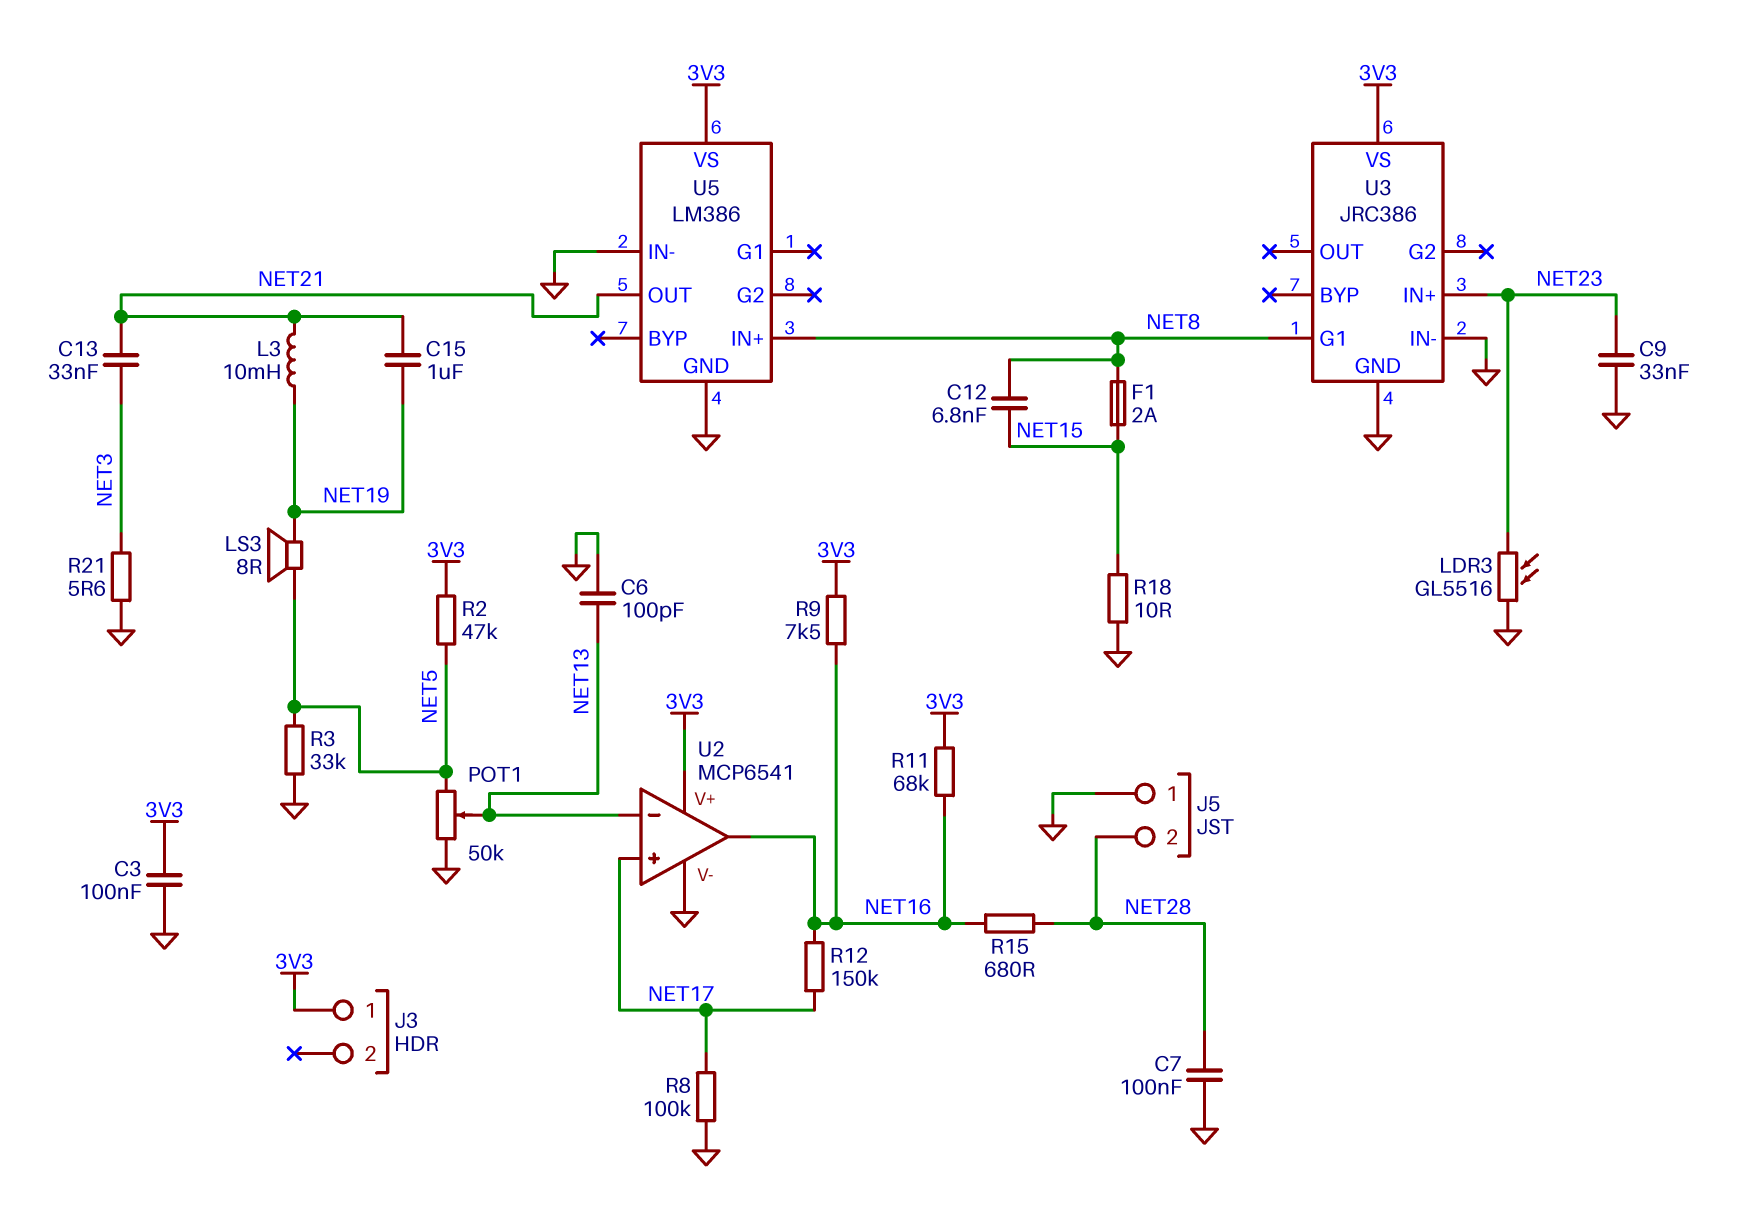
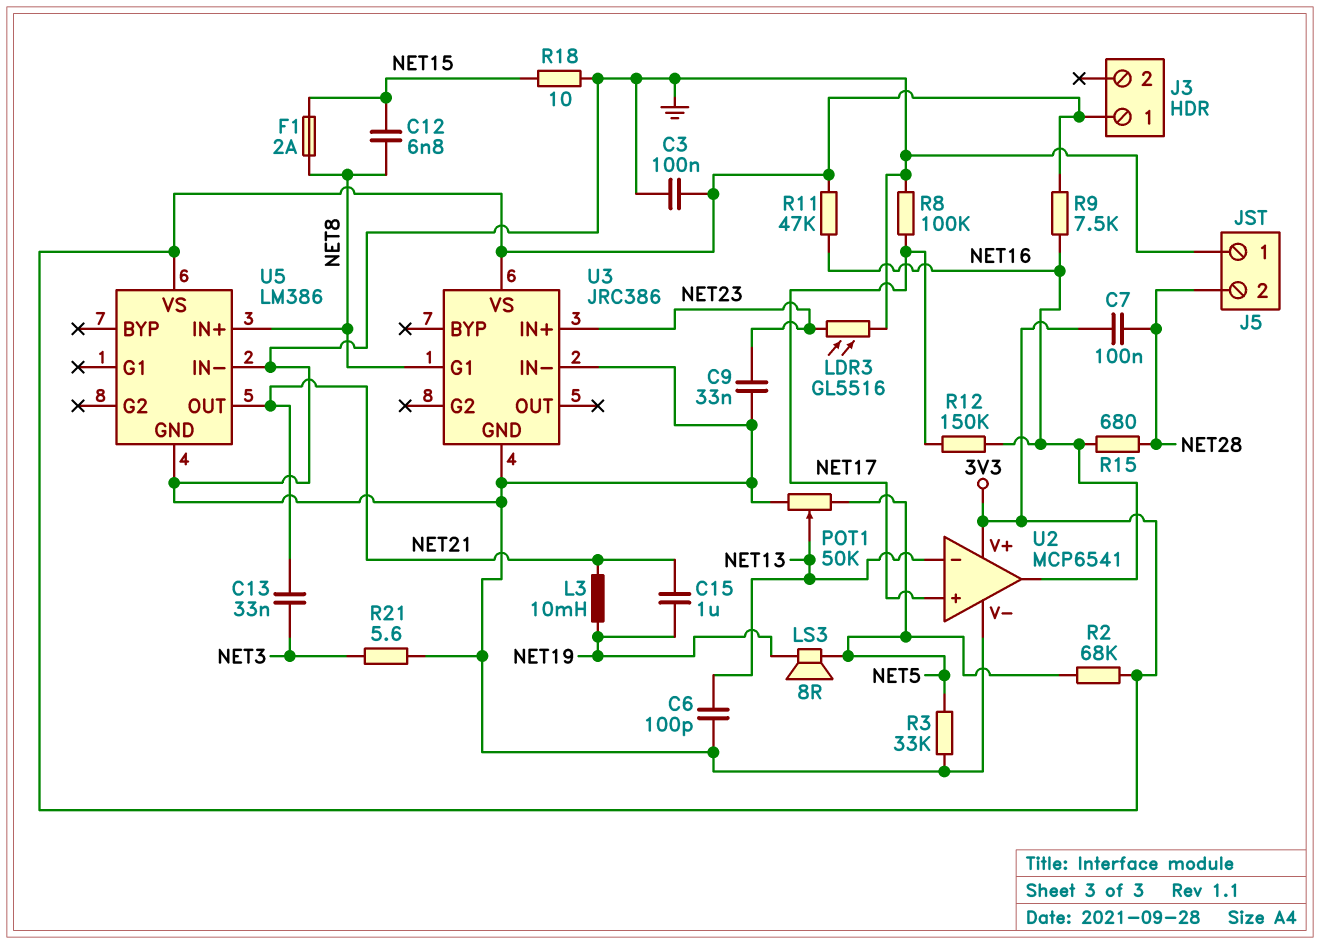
C7: 100nF (GND, NET28) -> 100nF (3V3, NET28)
R2: 47k (3V3, NET5) -> 68k (3V3, NET5)
R11: 68k (3V3, NET16) -> 47k (3V3, NET16)

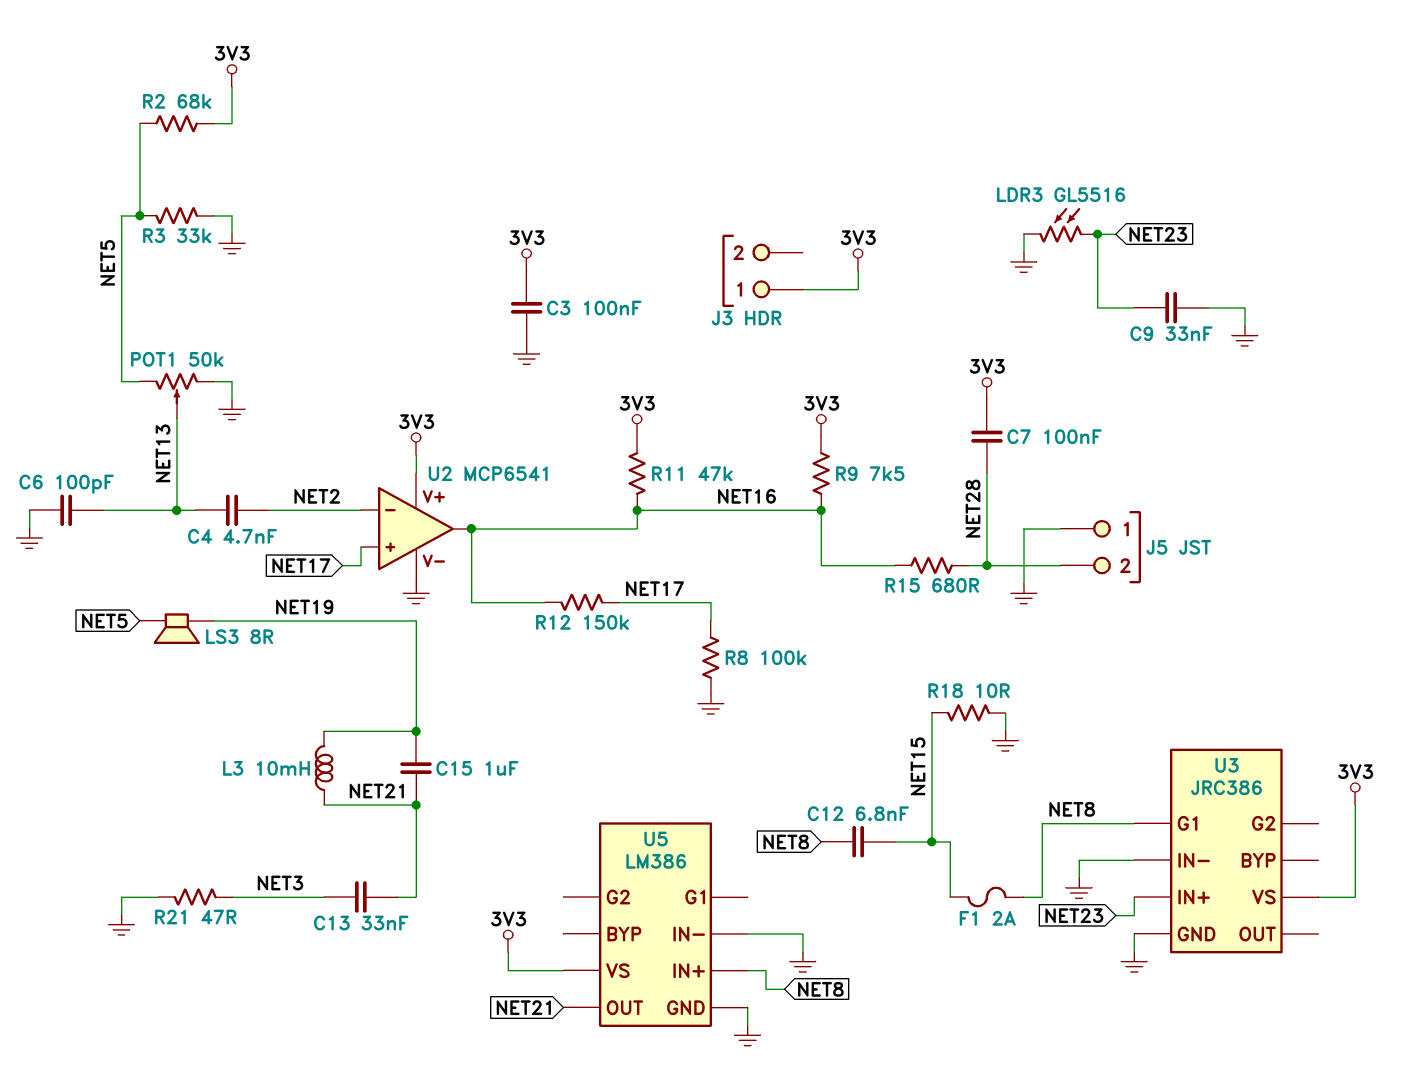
C4: none -> 4.7nF (NET2, NET13)
R21: 5.6 (GND, NET3) -> 47 (GND, NET3)
U2 pin in-: NET13 -> NET2

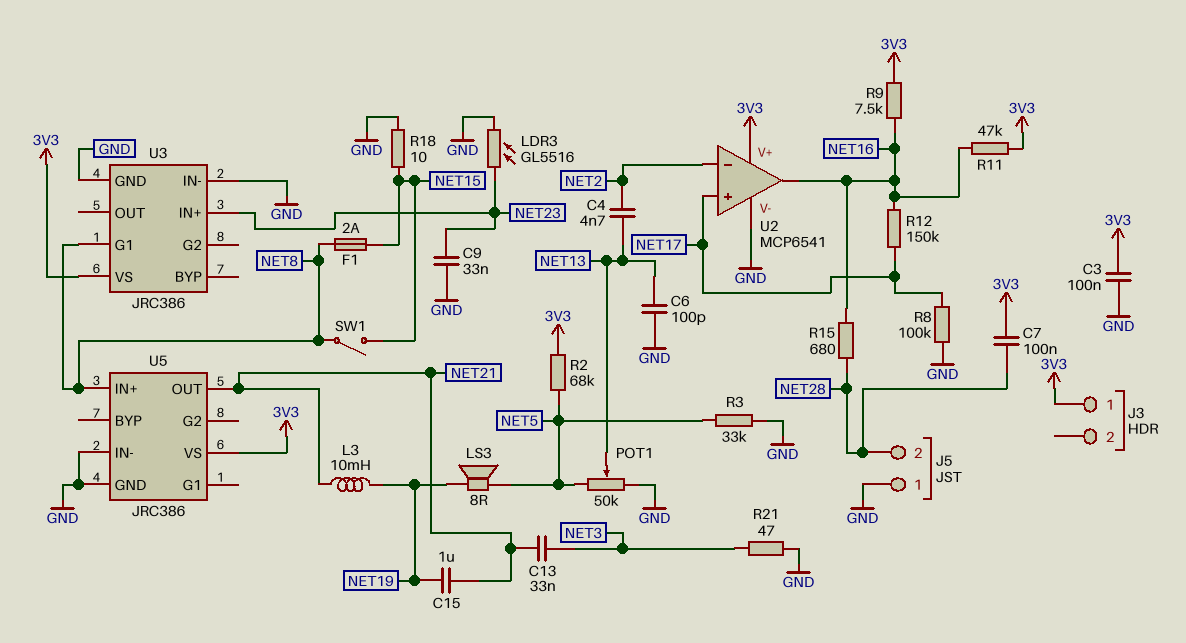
C12: 6.8nF (NET8, NET15) -> none
SW1: none -> switch (NET8, NET15)
U5: LM386 -> JRC386

